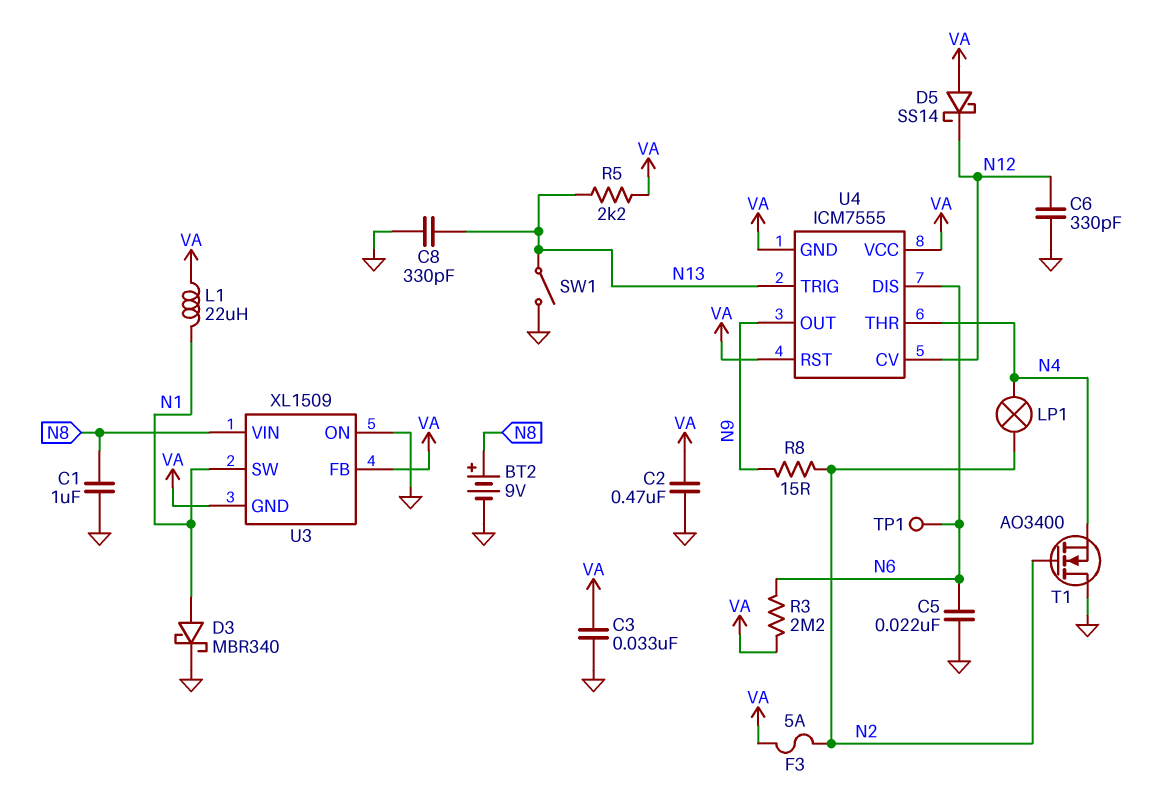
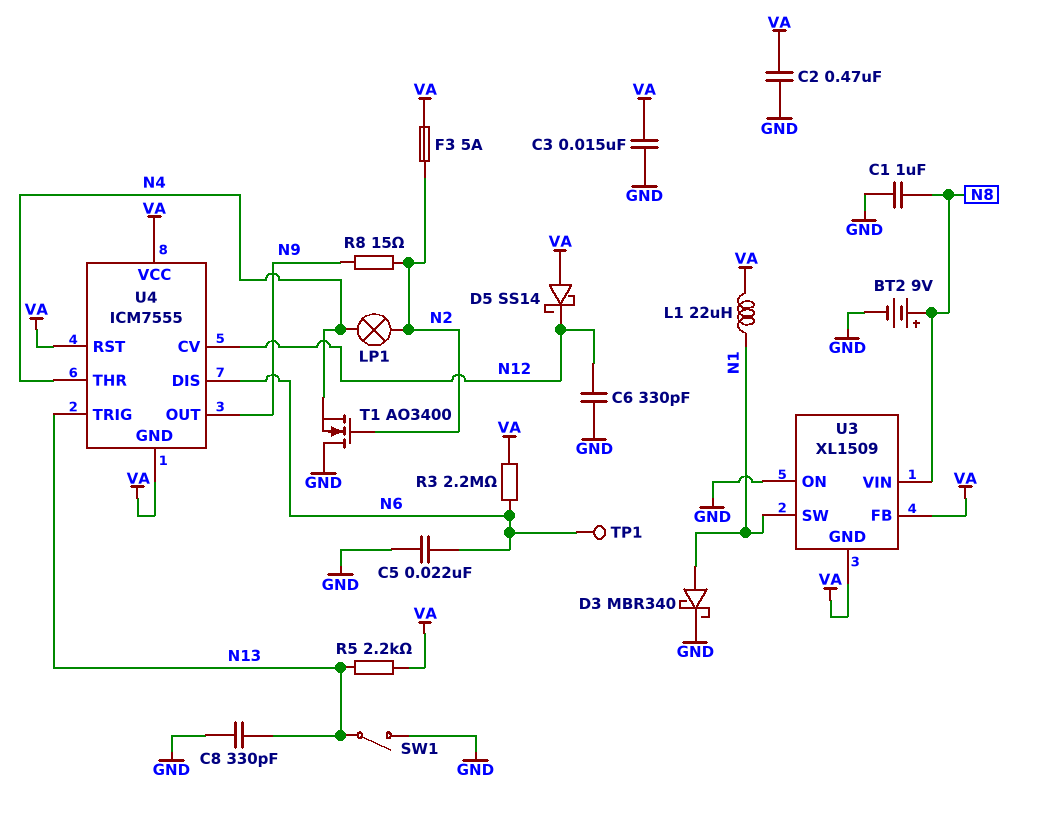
C3: 33nF (GND, VA) -> 15nF (GND, VA)

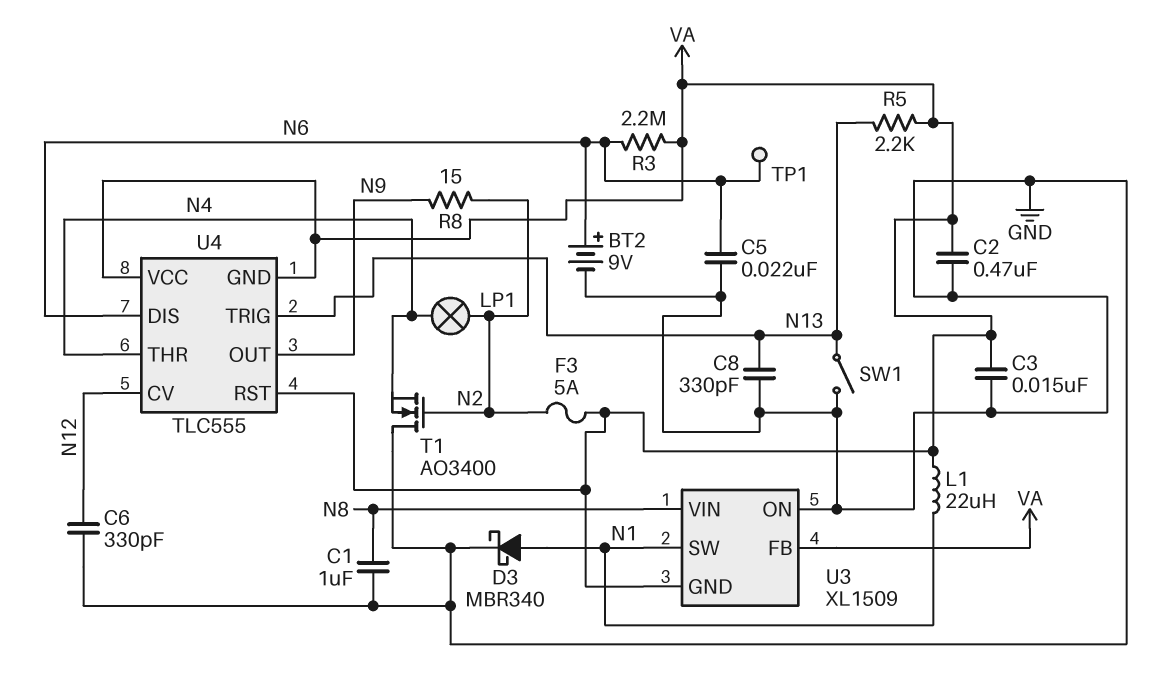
BT2: 9V (plus N8, minus GND) -> 9V (plus N6, minus GND)
D5: schottky SS14 (A VA, K N12) -> none
U4: ICM7555 -> TLC555

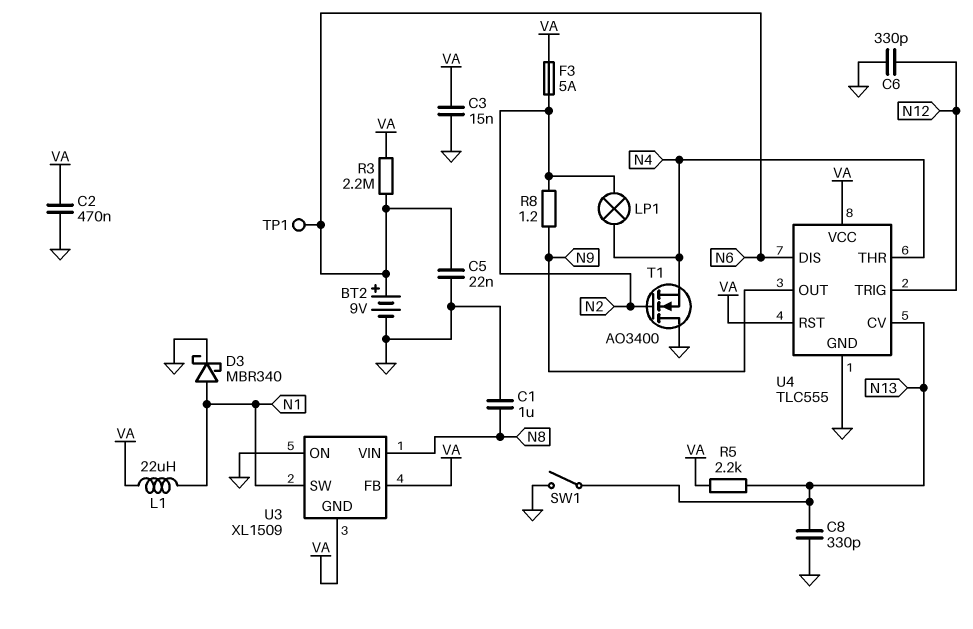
R8: 15 (N2, N9) -> 1.2 (N2, N9)
U4 pin CV: N12 -> N13
U4 pin GND: VA -> GND
U4 pin TRIG: N13 -> N12

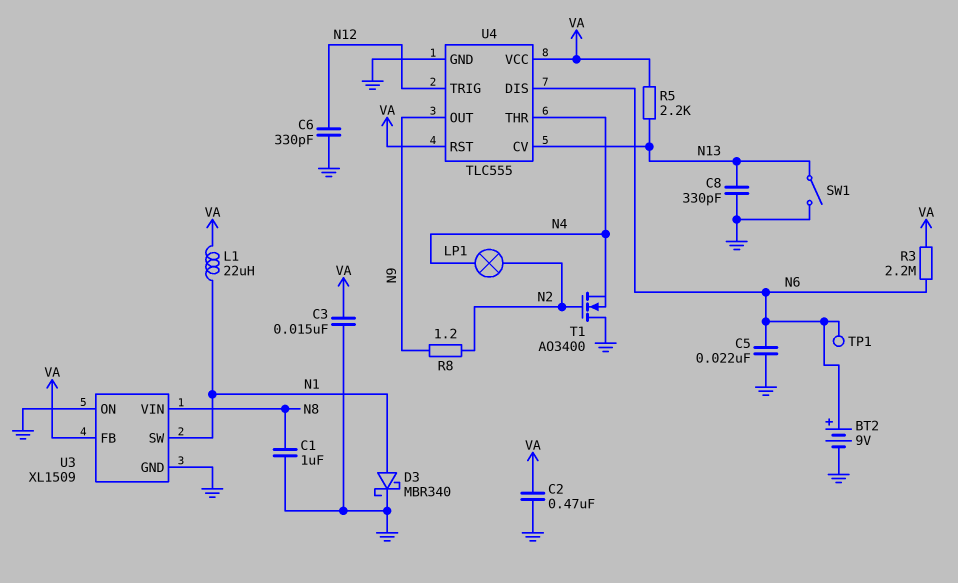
F3: 5A (N2, VA) -> none
U3 pin GND: VA -> GND

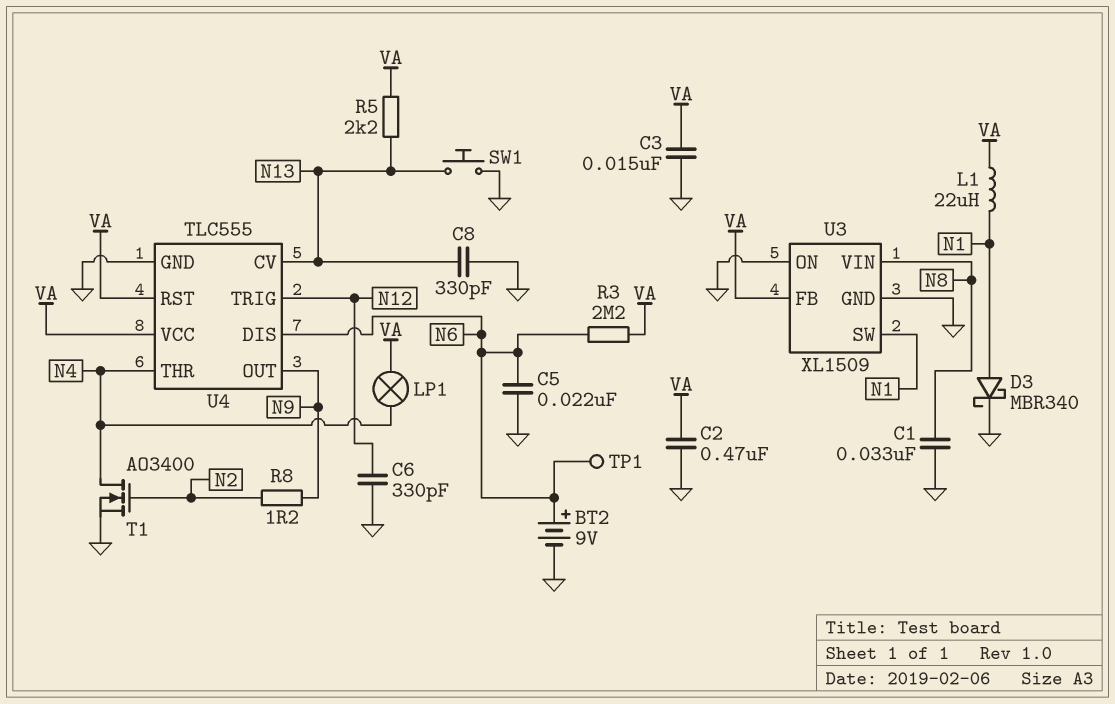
C1: 1uF (GND, N8) -> 33nF (GND, N8)
LP1: lamp (N2, N4) -> lamp (N4, VA)
SW1: switch (GND, N13) -> button (GND, N13)
T1: NMOS AO3400 (G N2, D GND, S N4) -> NMOS AO3400 (G N2, D N4, S GND)

